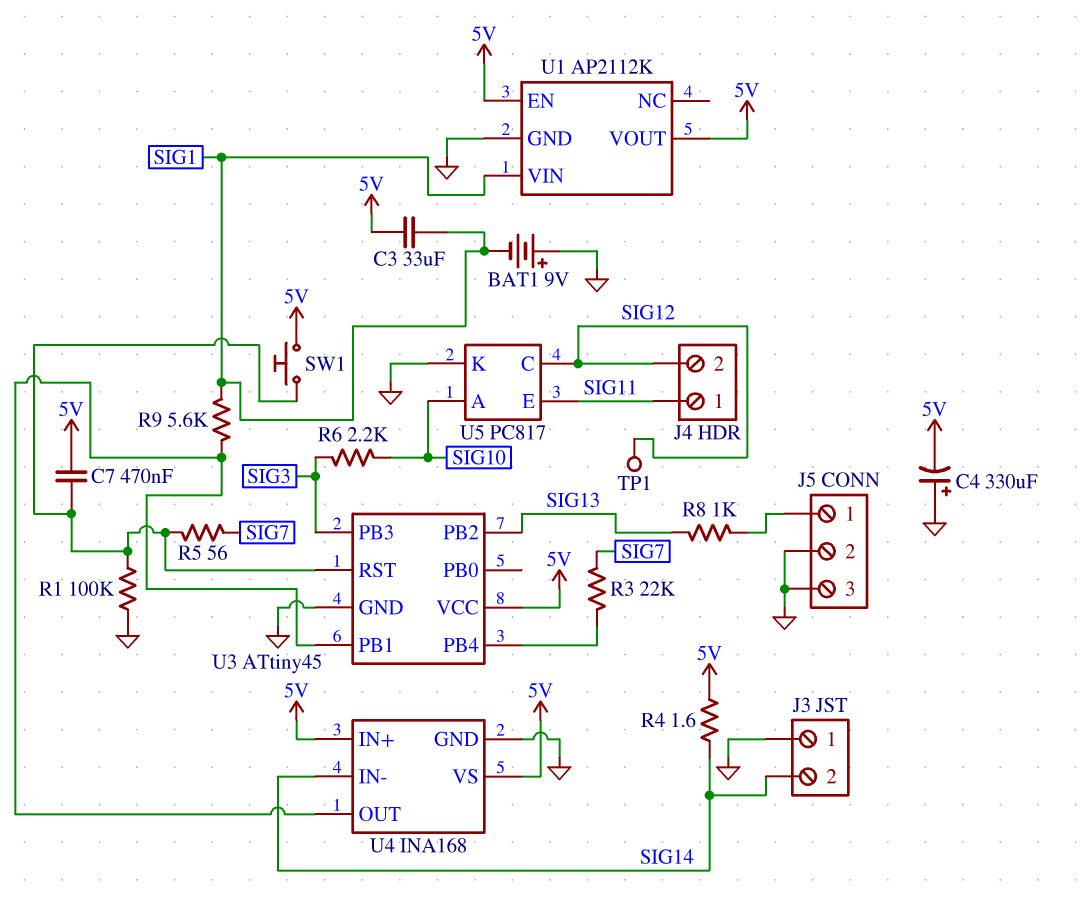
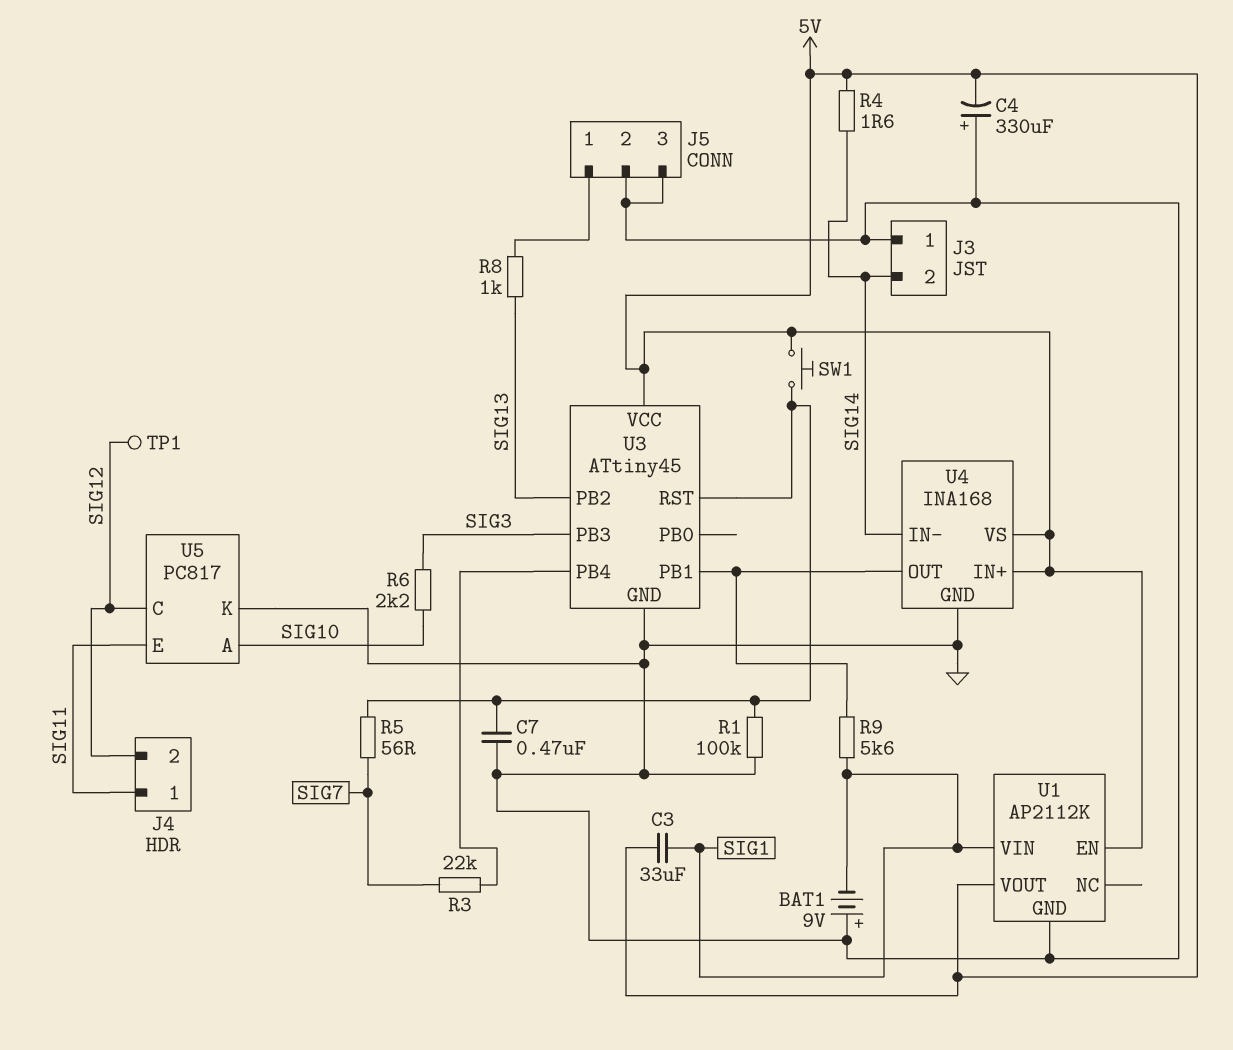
C7: 470nF (5V, U3/RST) -> 470nF (GND, U3/RST)

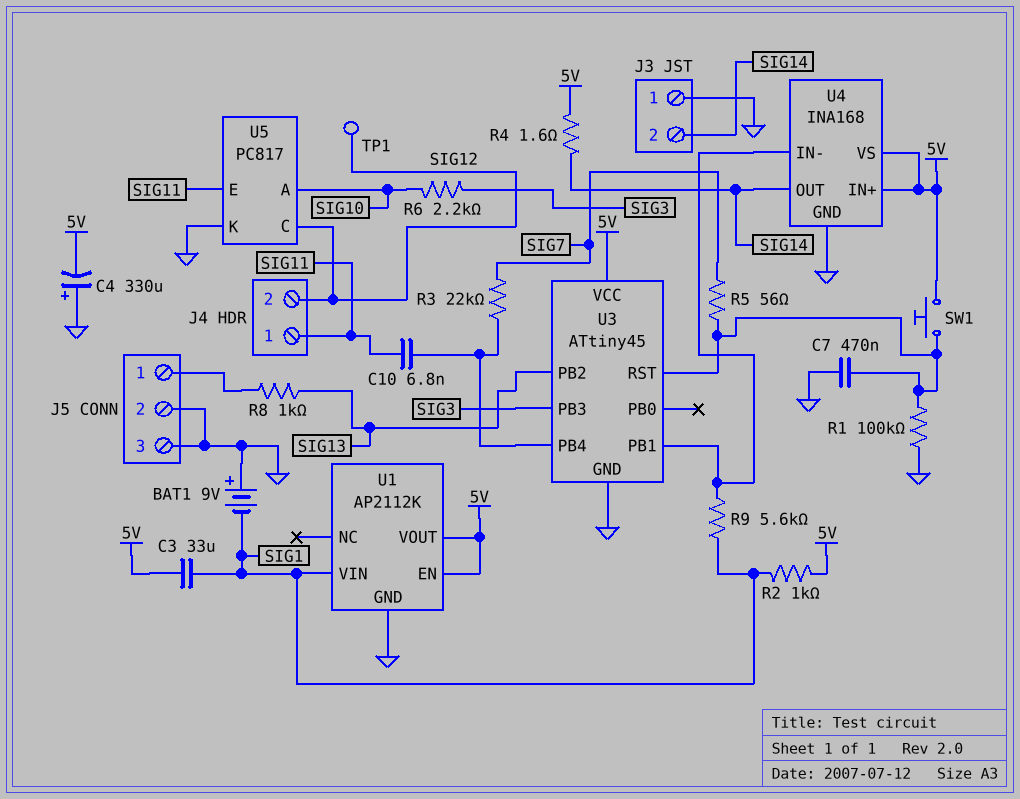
C10: none -> 6.8nF (SIG11, U3/PB4)
R2: none -> 1k (5V, SIG1)
U4 pin IN-: SIG14 -> U3/PB1
U4 pin OUT: U3/PB1 -> SIG14

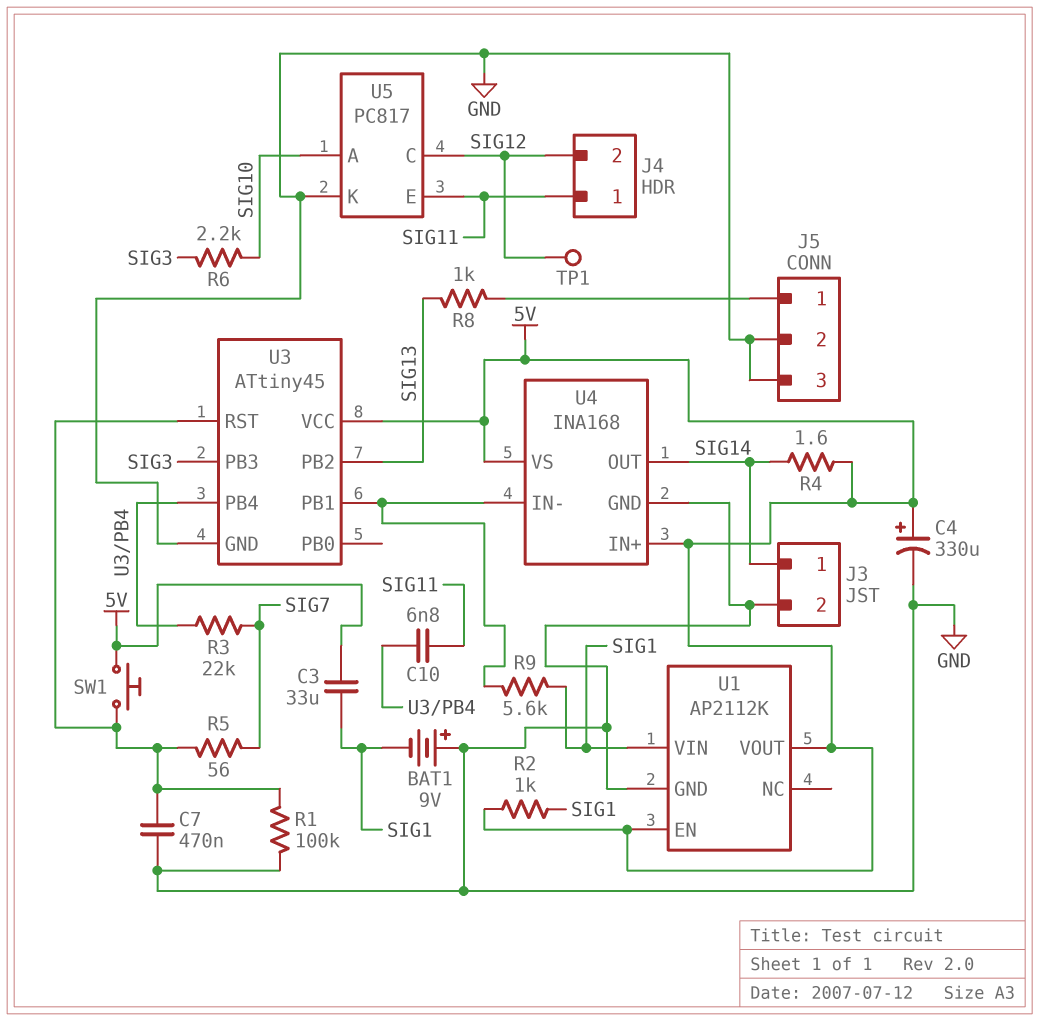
C4: 330uF (plus GND, minus 5V) -> 330uF (plus 5V, minus GND)
J3 pin 1: GND -> SIG14
J3 pin 2: SIG14 -> GND

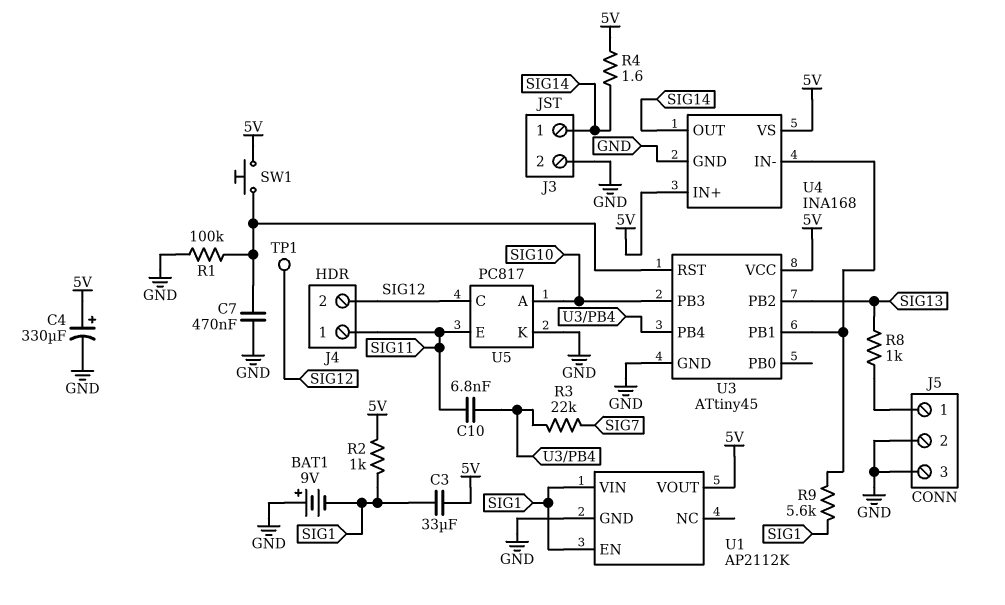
R5: 56 (SIG7, U3/RST) -> none
R6: 2.2k (SIG3, SIG10) -> none
U1 pin EN: 5V -> SIG1
U3 pin PB3: SIG3 -> SIG10

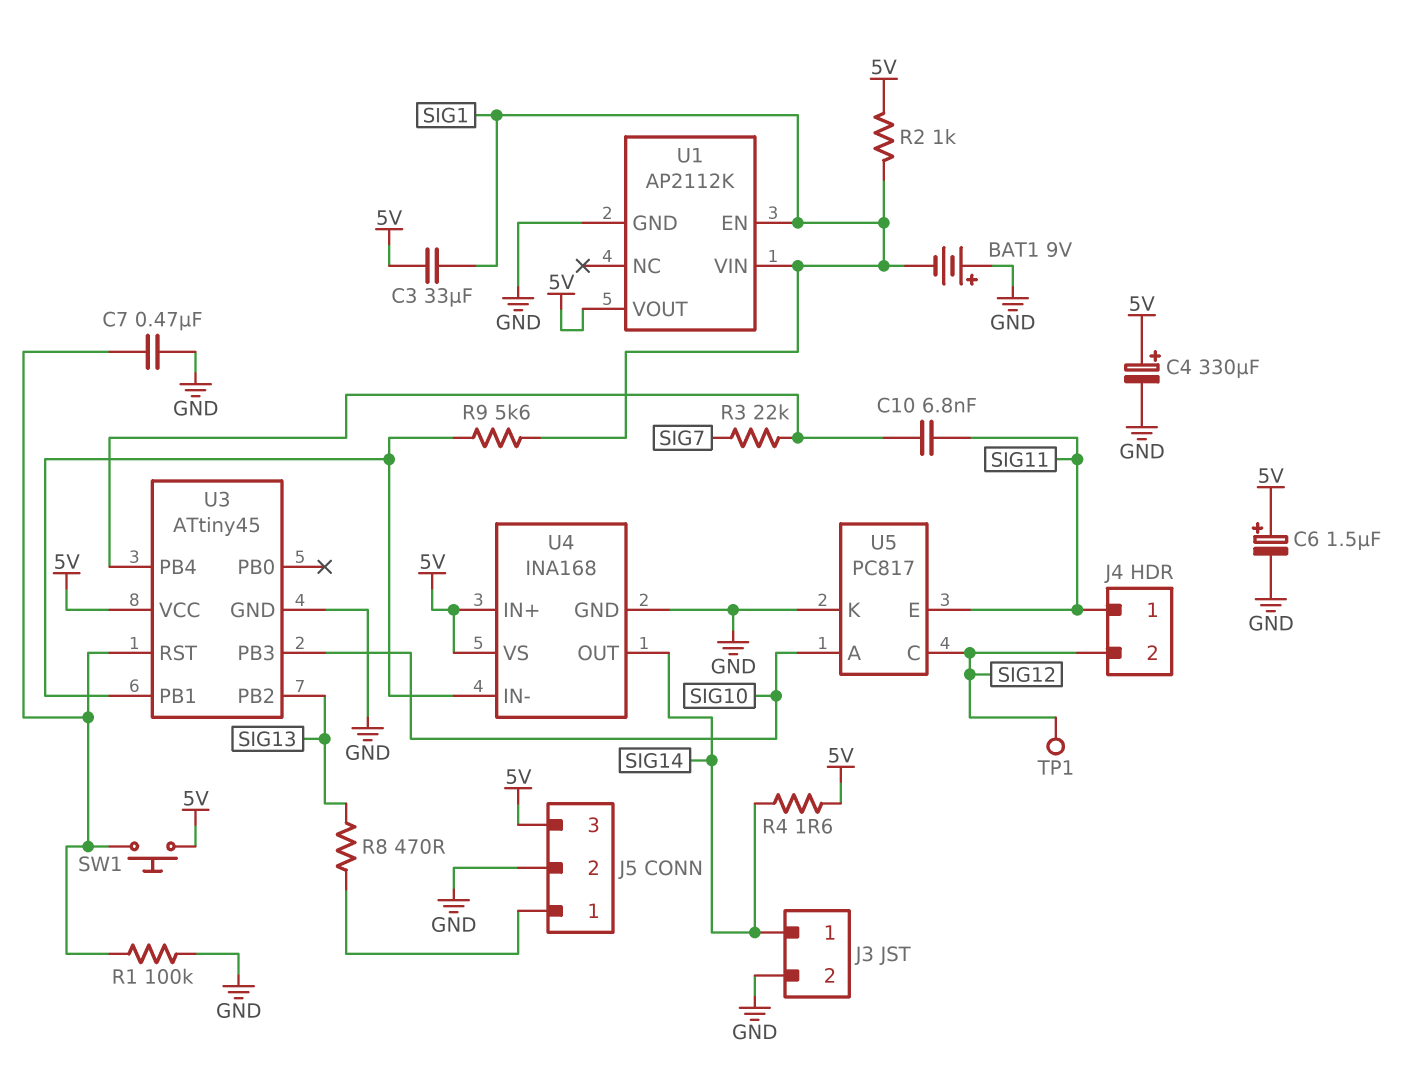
C6: none -> 1.5uF (plus 5V, minus GND)
J5 pin 3: GND -> 5V
R8: 1k (J5/1, SIG13) -> 470 (J5/1, SIG13)

